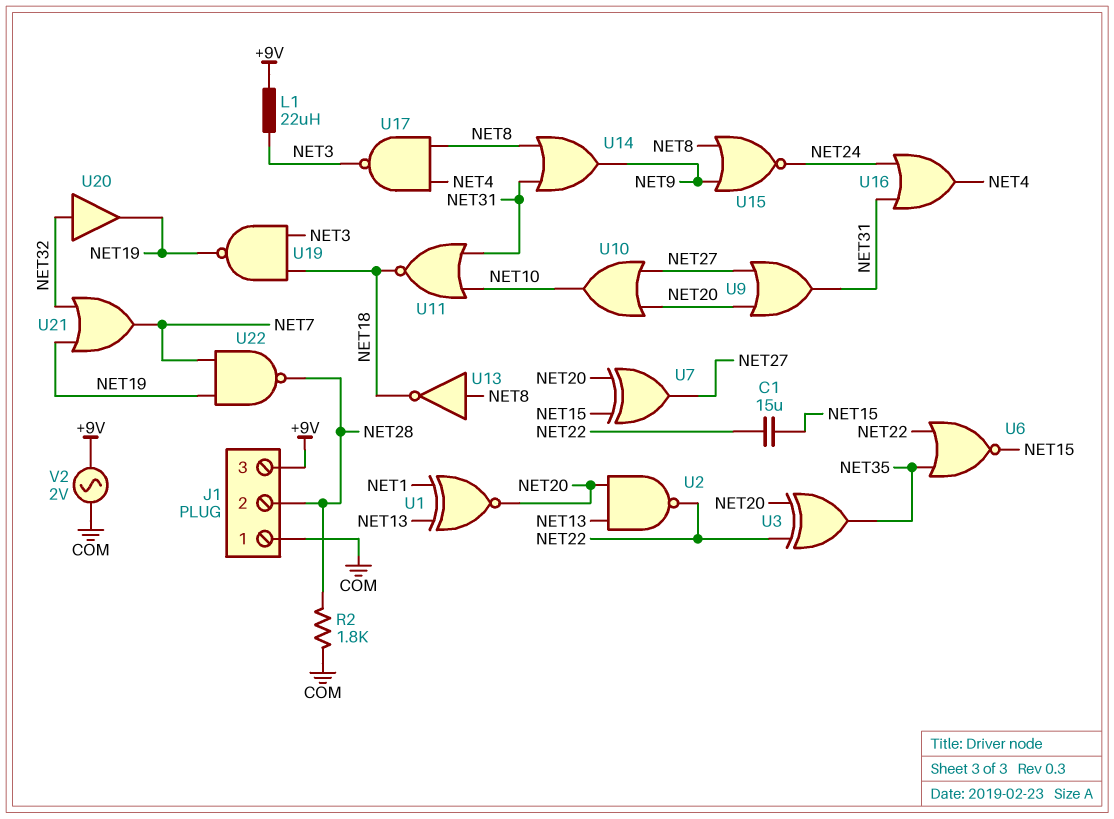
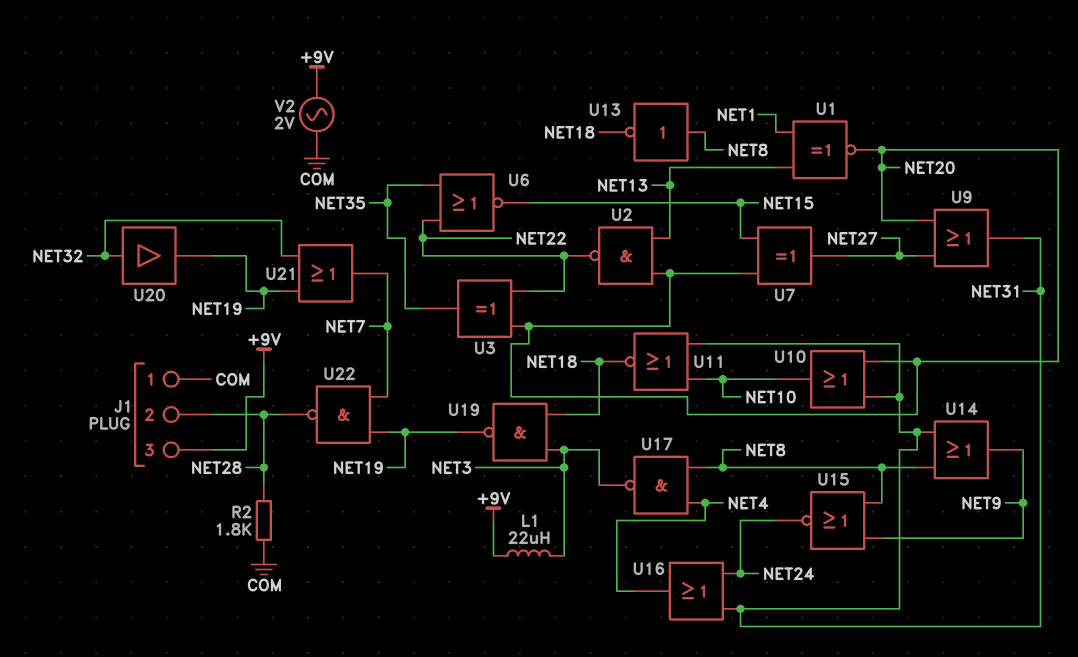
C1: 15uF (NET15, NET22) -> none
U10: OR (in NET20, in NET27, out NET10) -> OR (in NET20, in NET31, out NET10)

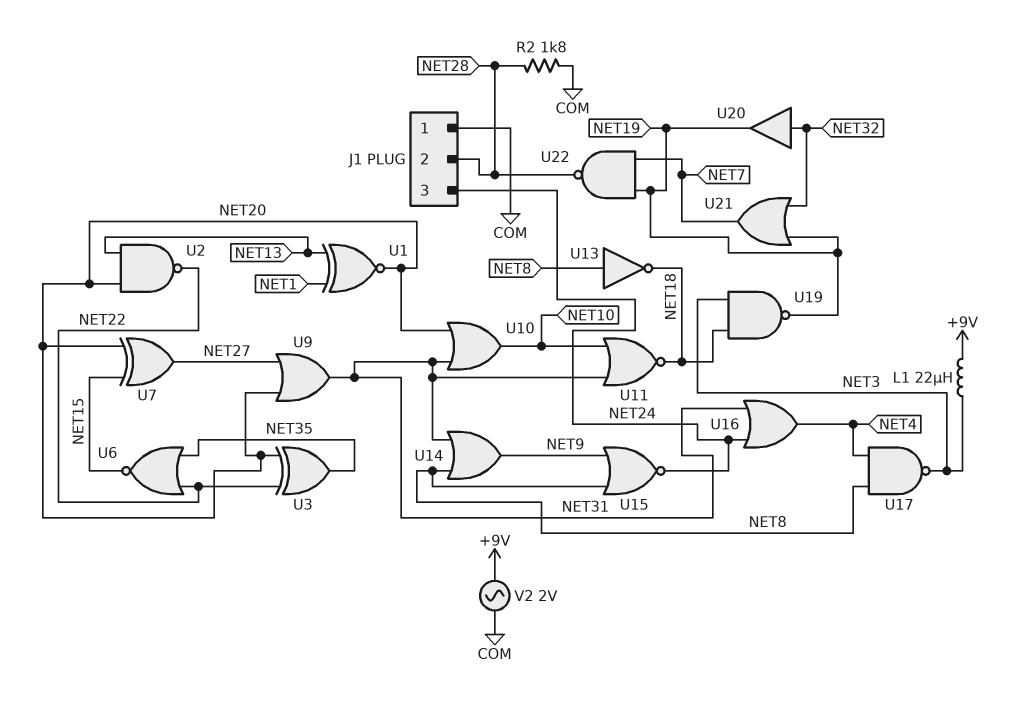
J1 pin 3: +9V -> NET24

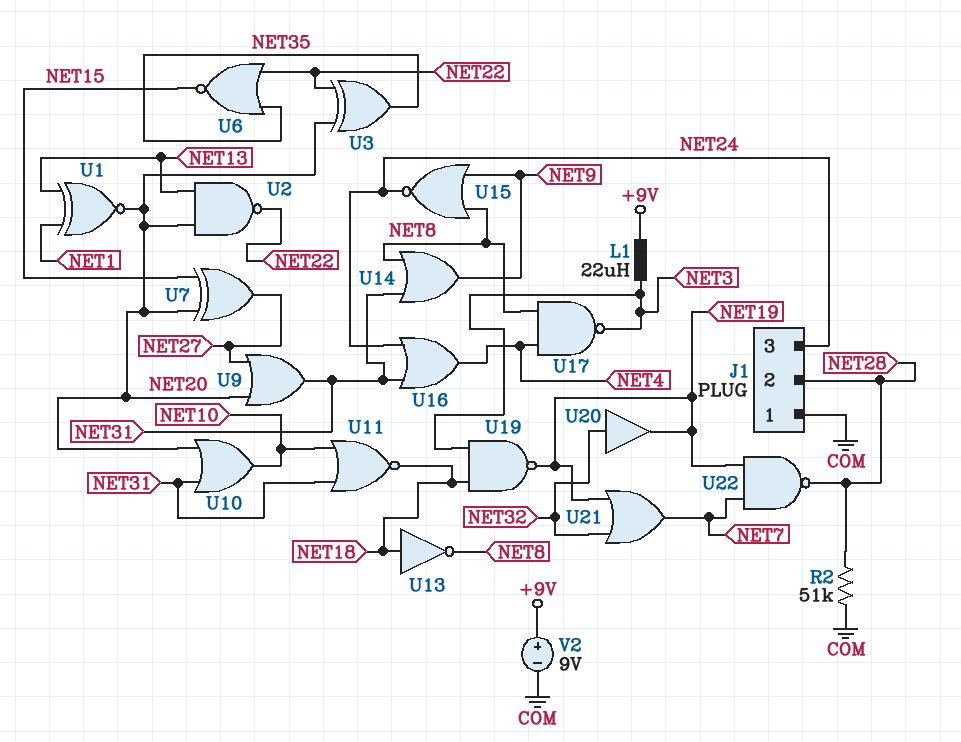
R2: 1.8k (COM, NET28) -> 51k (COM, NET28)
U13: NOT (in NET8, out NET18) -> NOT (in NET18, out NET8)
V2: AC 2V (+9V, COM) -> 9V (plus +9V, minus COM)

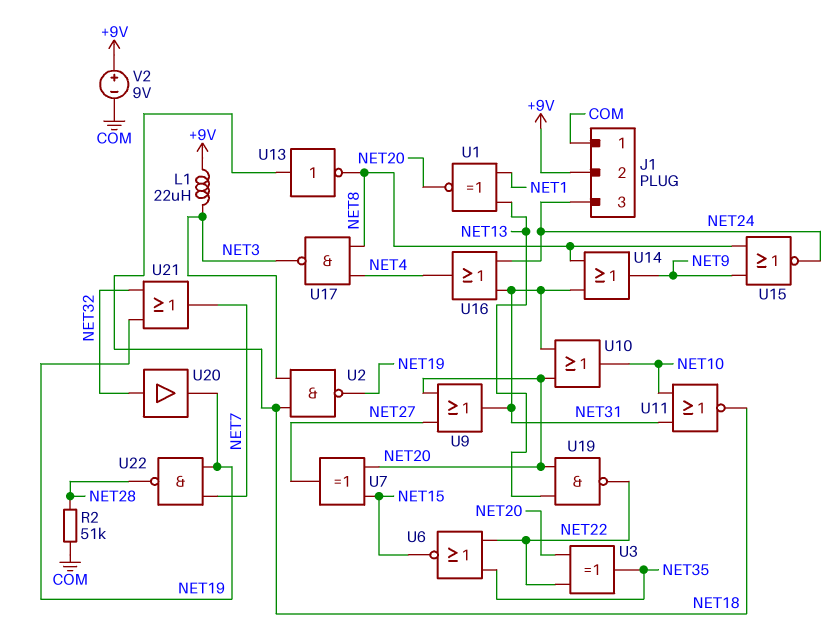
J1 pin 2: NET28 -> +9V
U2: NAND (in NET13, in NET20, out NET22) -> NAND (in NET3, in NET18, out NET19)
U19: NAND (in NET3, in NET18, out NET19) -> NAND (in NET13, in NET20, out NET22)

